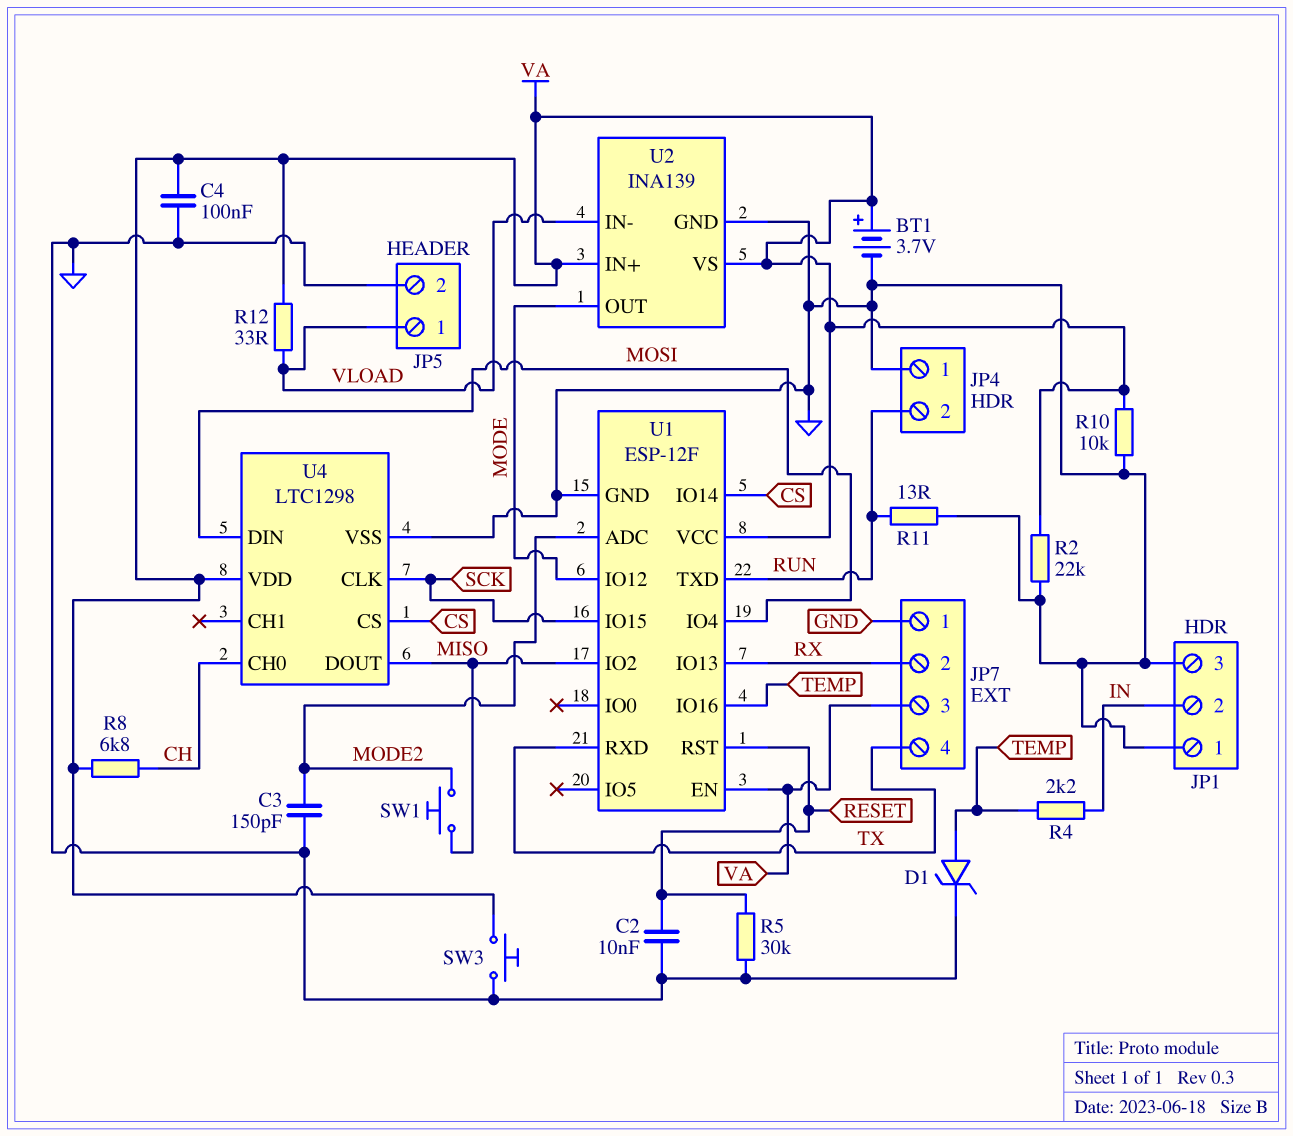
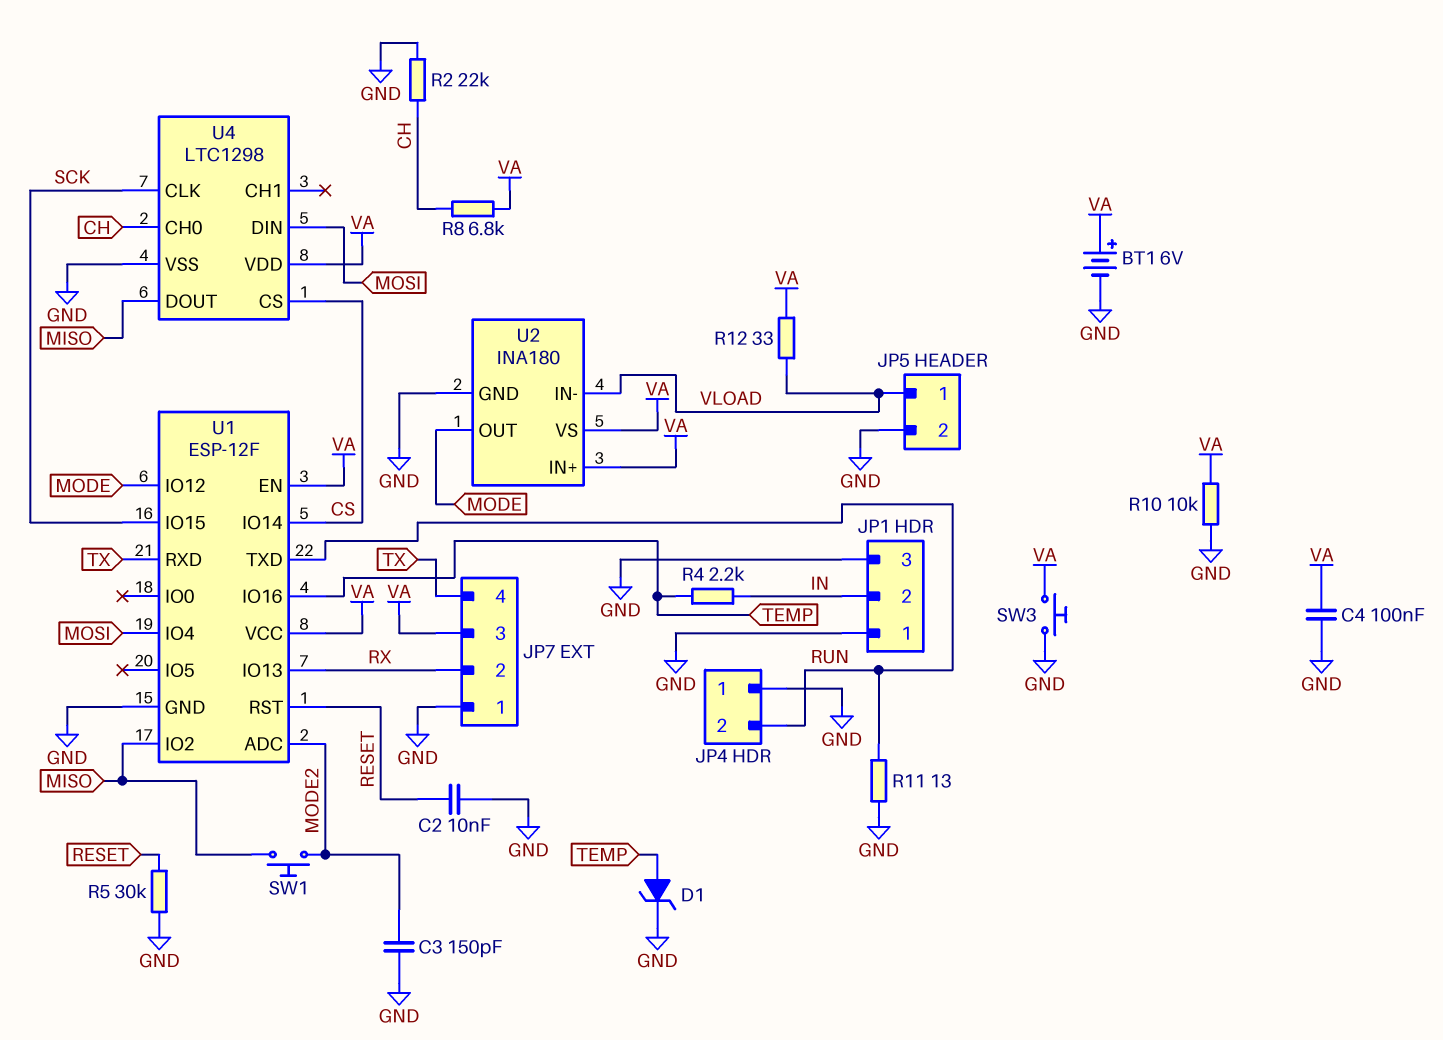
BT1: 3.7V (plus VA, minus GND) -> 6V (plus VA, minus GND)
R2: 22k (GND, VA) -> 22k (CH, GND)
U2: INA139 -> INA180

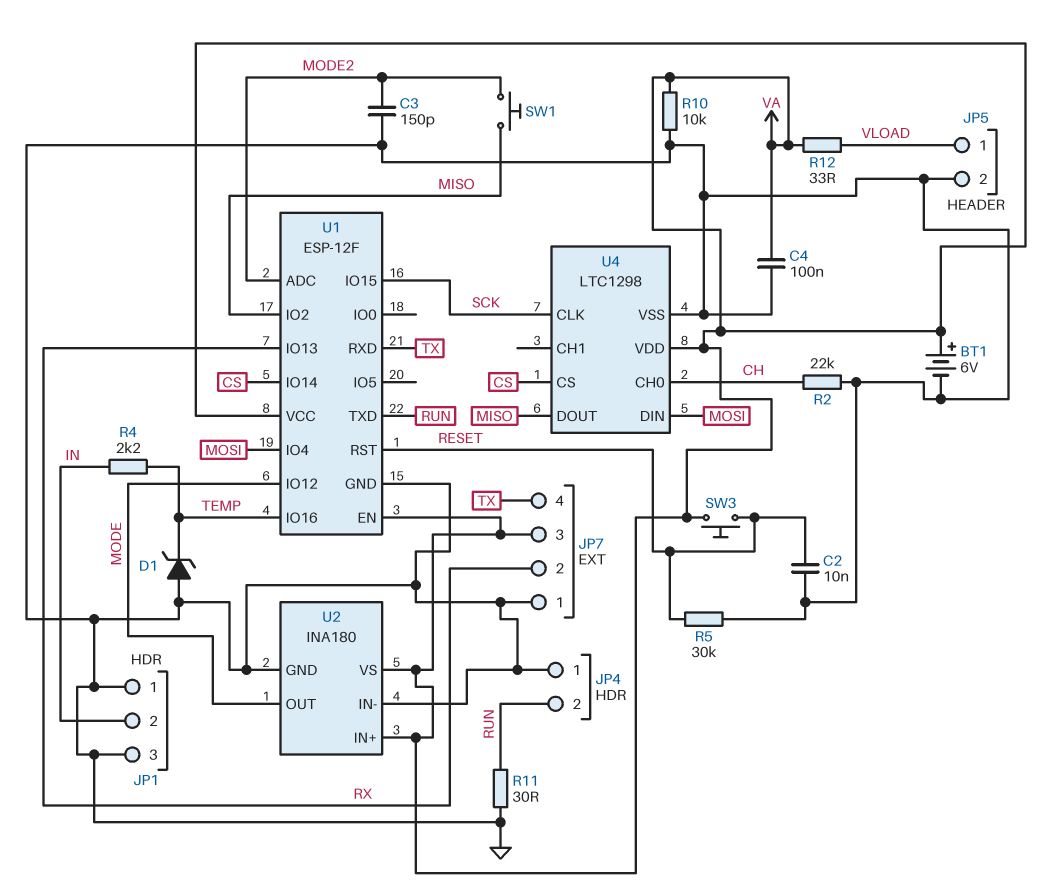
D1: zener (A TEMP, K GND) -> zener (A GND, K TEMP)
R8: 6.8k (CH, VA) -> none
R11: 13 (GND, RUN) -> 30 (GND, RUN)
SW3: button (GND, VA) -> button (RESET, VA)
U2 pin IN-: VLOAD -> GND

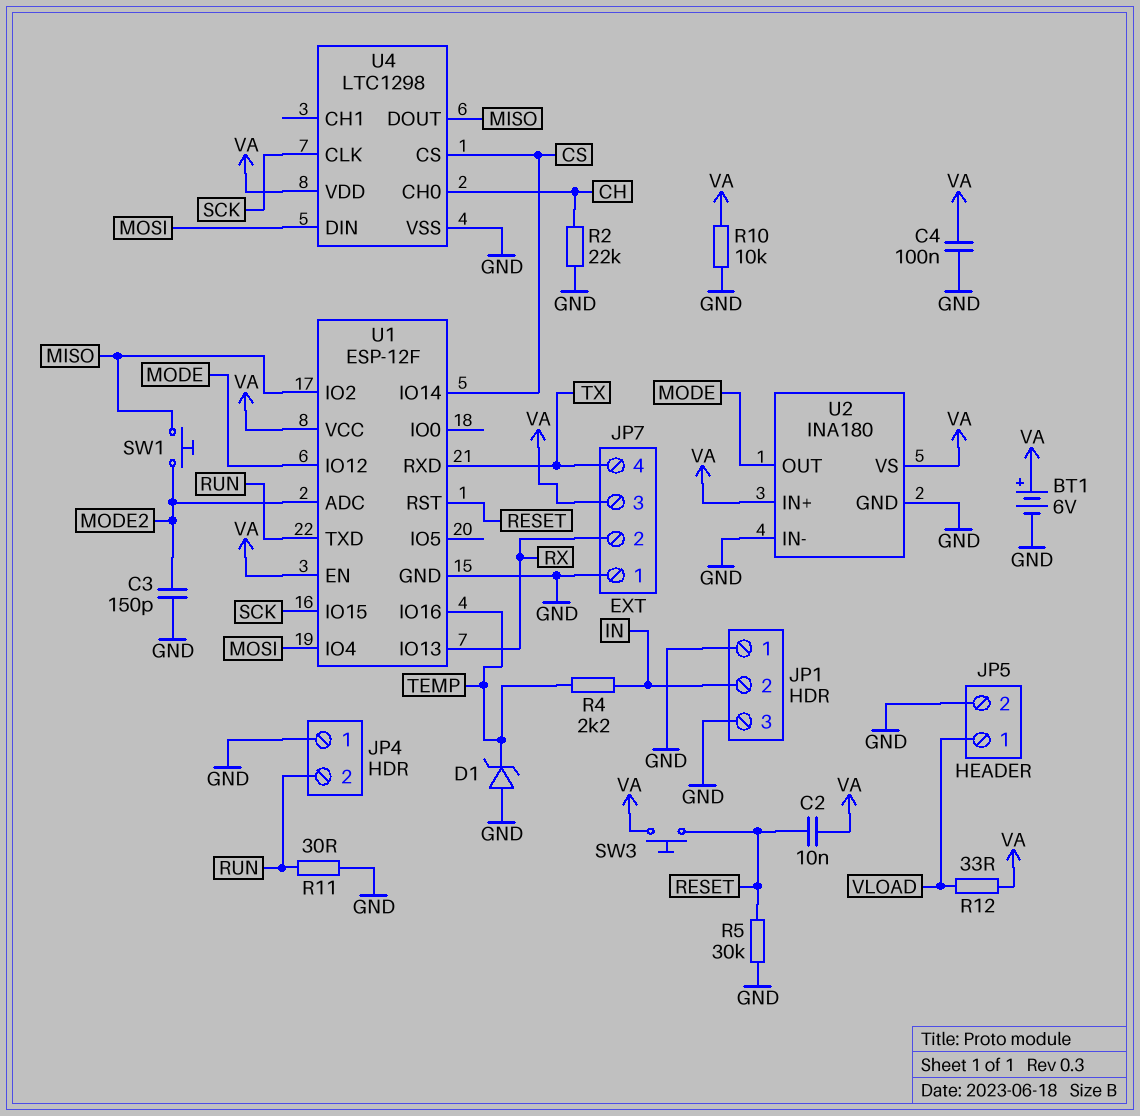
C2: 10nF (GND, RESET) -> 10nF (RESET, VA)

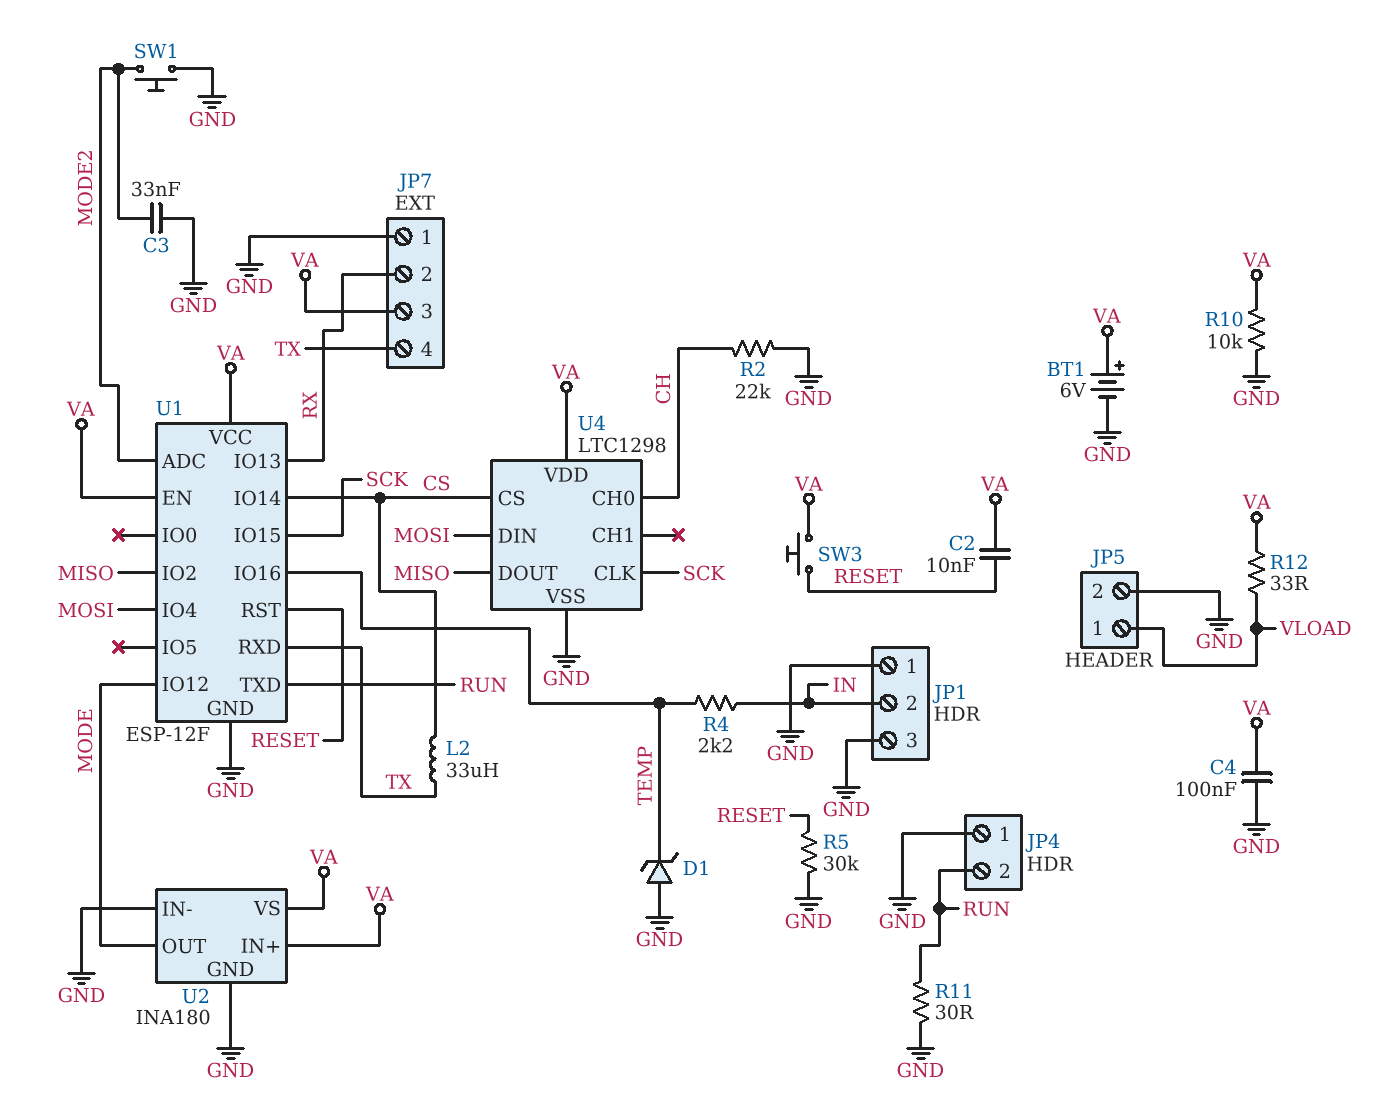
C3: 150pF (GND, MODE2) -> 33nF (GND, MODE2)
L2: none -> 33uH (CS, TX)
SW1: button (MISO, MODE2) -> button (GND, MODE2)

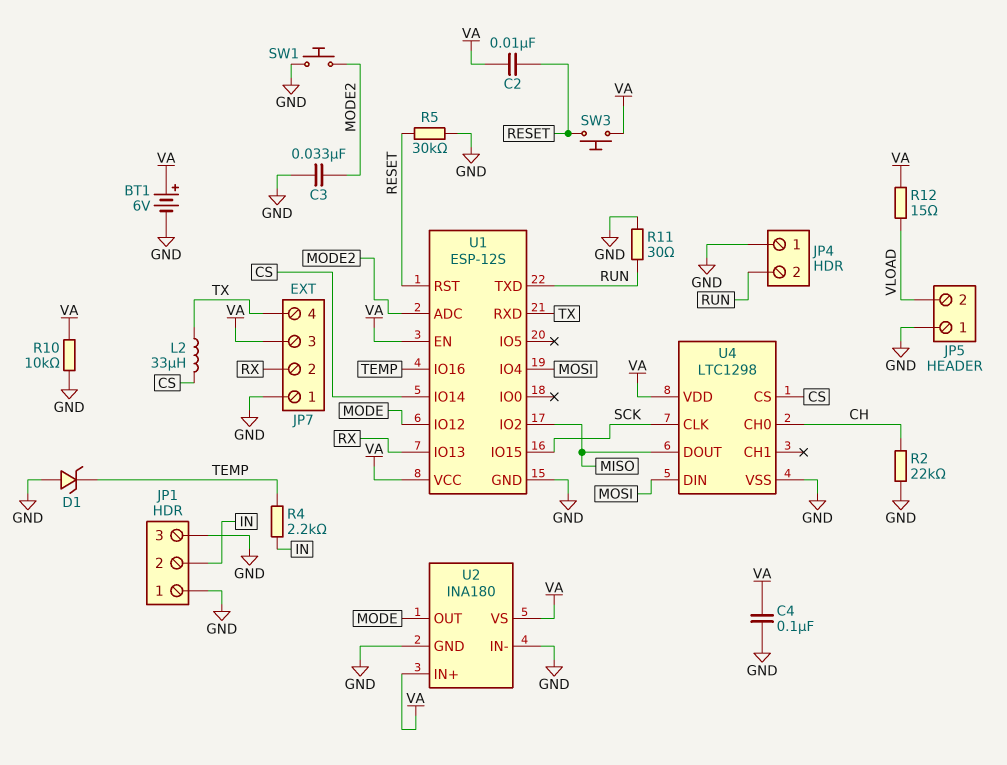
JP5 pin 1: VLOAD -> GND
JP5 pin 2: GND -> VLOAD
R12: 33 (VA, VLOAD) -> 15 (VA, VLOAD)
U1: ESP-12F -> ESP-12S

